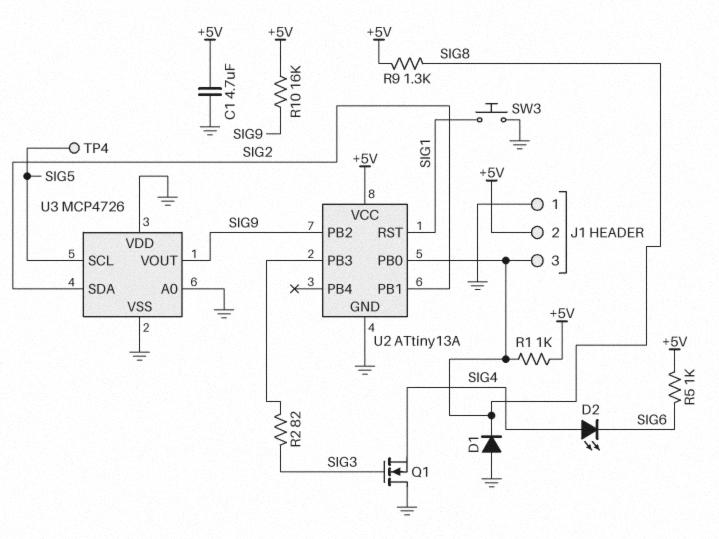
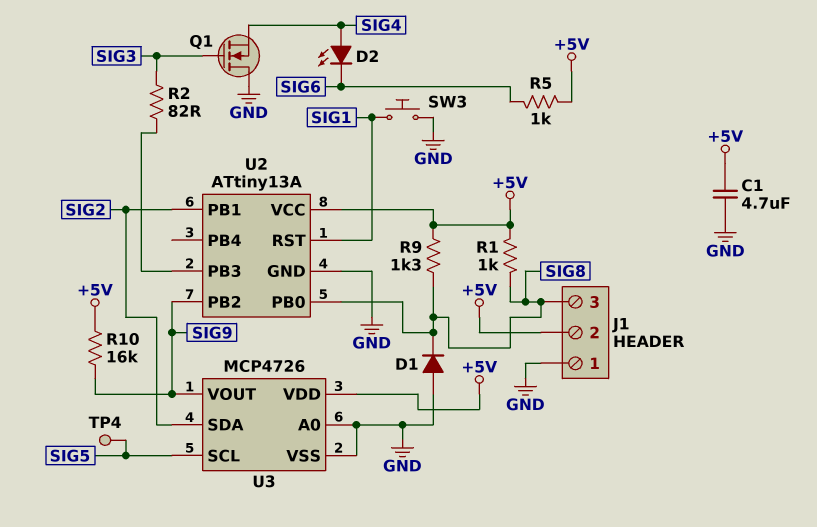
U3 pin VDD: GND -> +5V

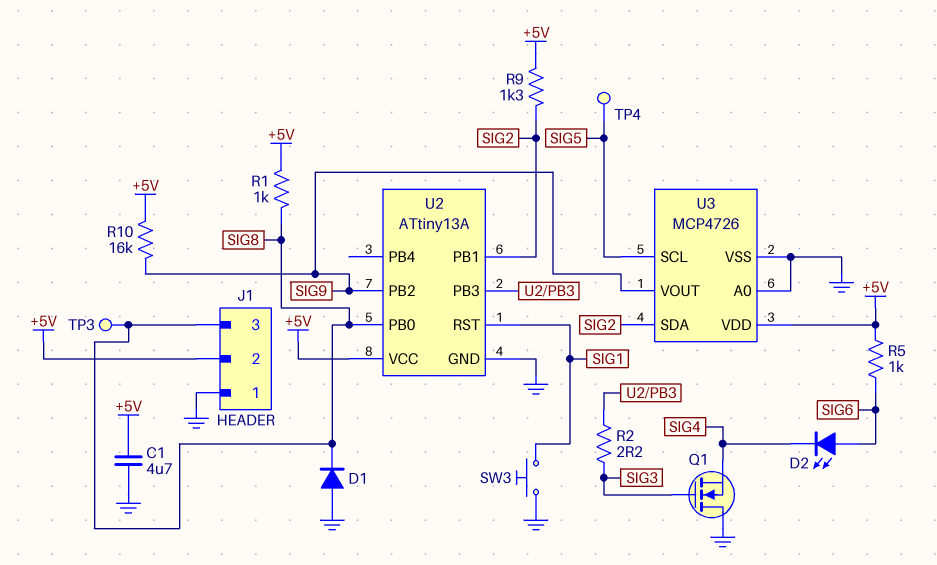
D2: LED (A SIG4, K SIG6) -> LED (A SIG6, K SIG4)
R2: 82 (SIG3, U2/PB3) -> 2.2 (SIG3, U2/PB3)
R9: 1.3k (+5V, SIG8) -> 1.3k (+5V, SIG2)
TP3: none -> test point (SIG8)

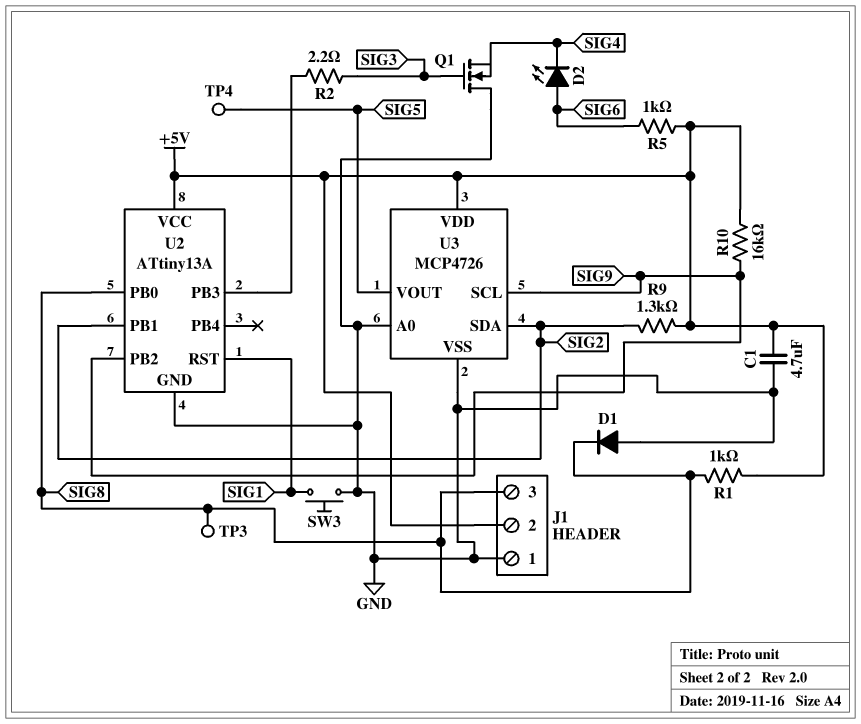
U3 pin SCL: SIG5 -> SIG9
U3 pin VOUT: SIG9 -> SIG5

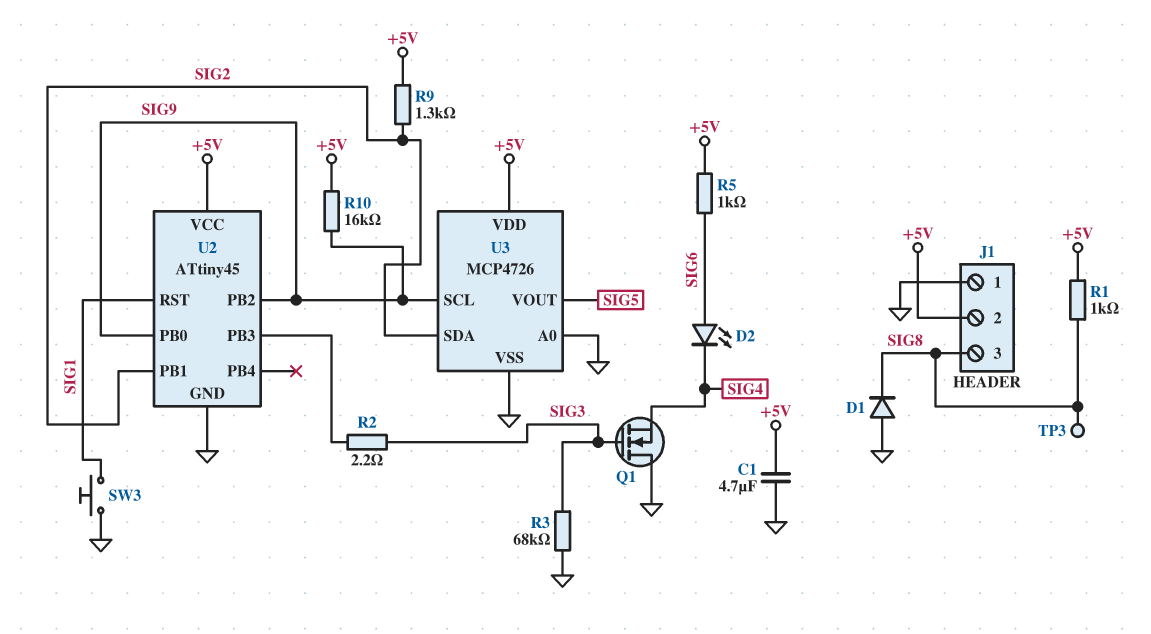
R3: none -> 68k (GND, SIG3)
TP4: test point (SIG5) -> none
U2: ATtiny13A -> ATtiny45
U2 pin PB0: SIG8 -> SIG9

